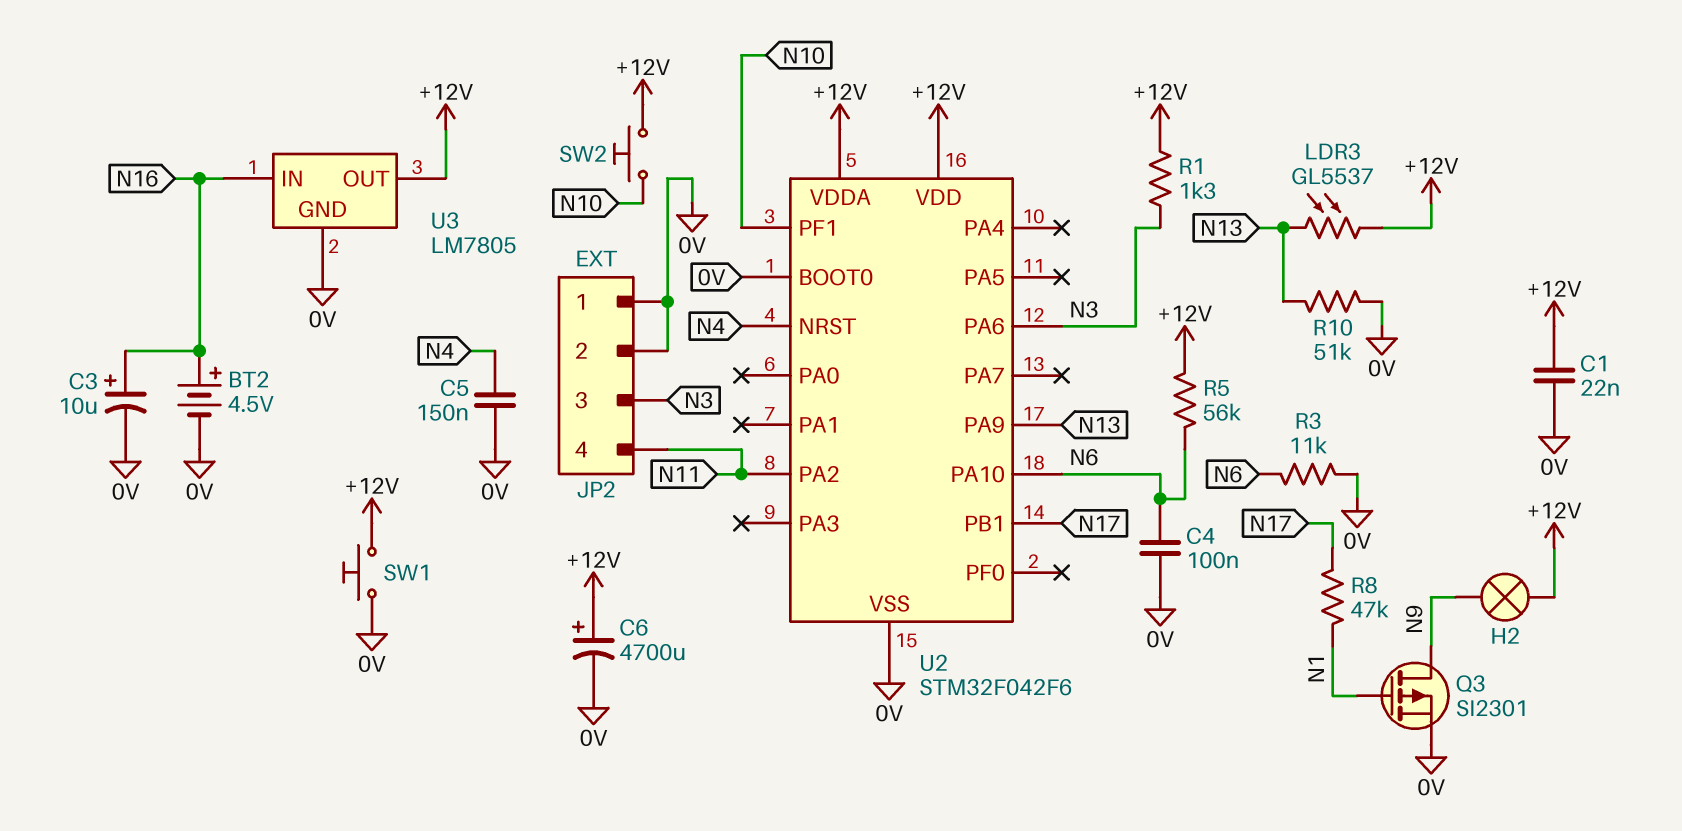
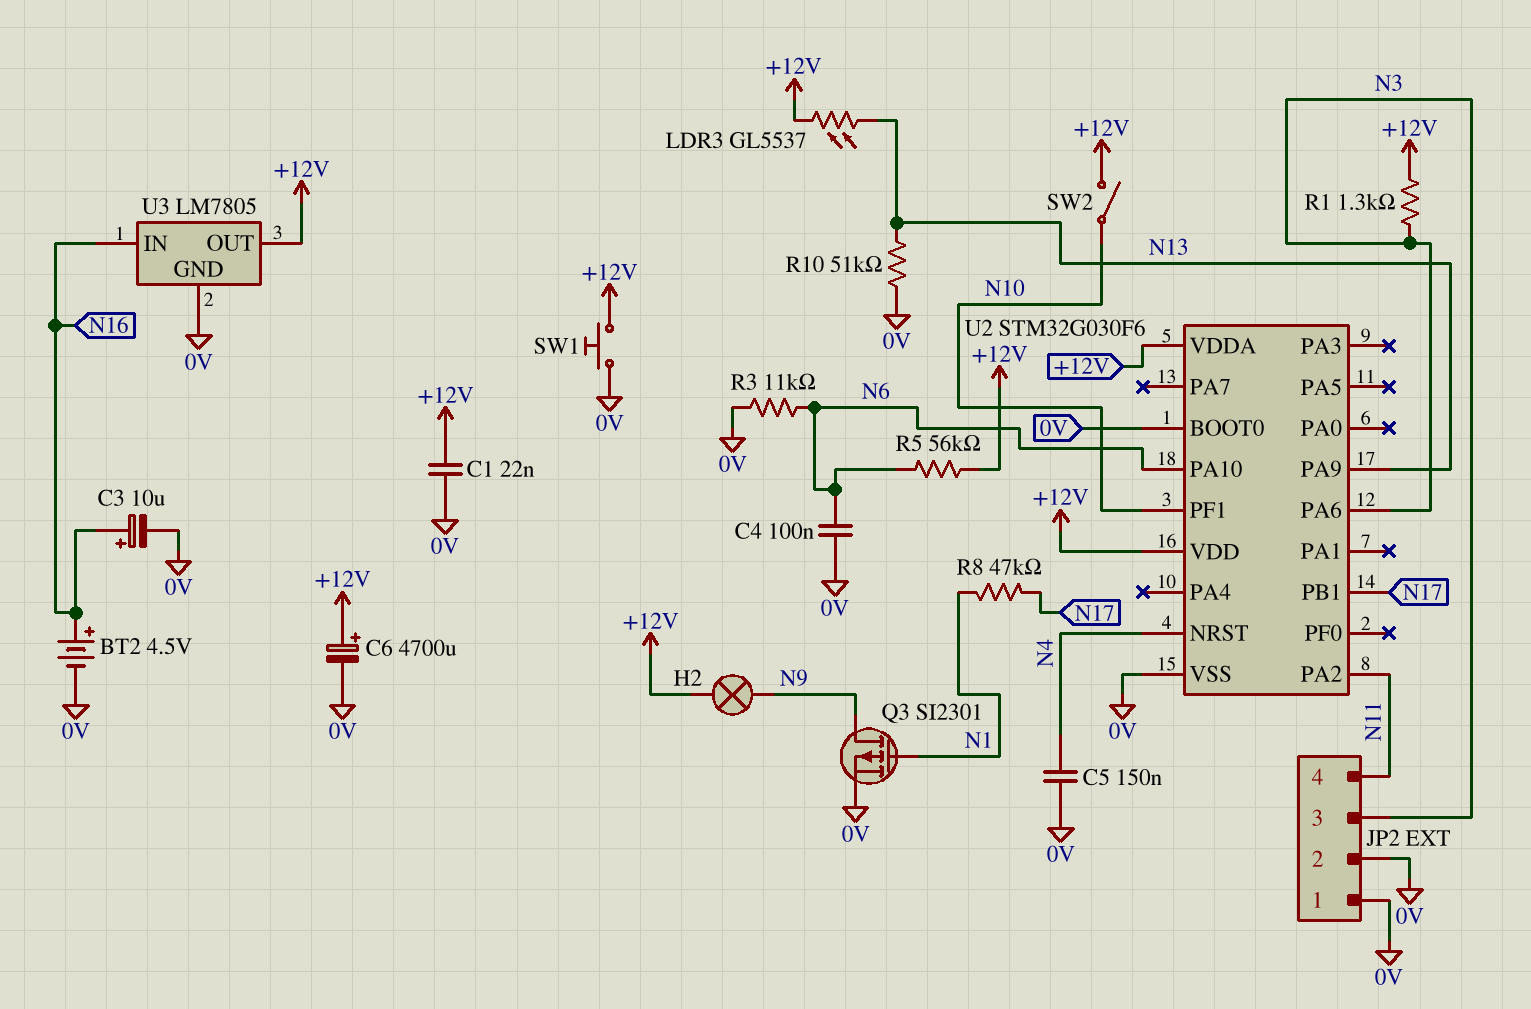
SW2: button (+12V, N10) -> switch (+12V, N10)
U2: STM32F042F6 -> STM32G030F6

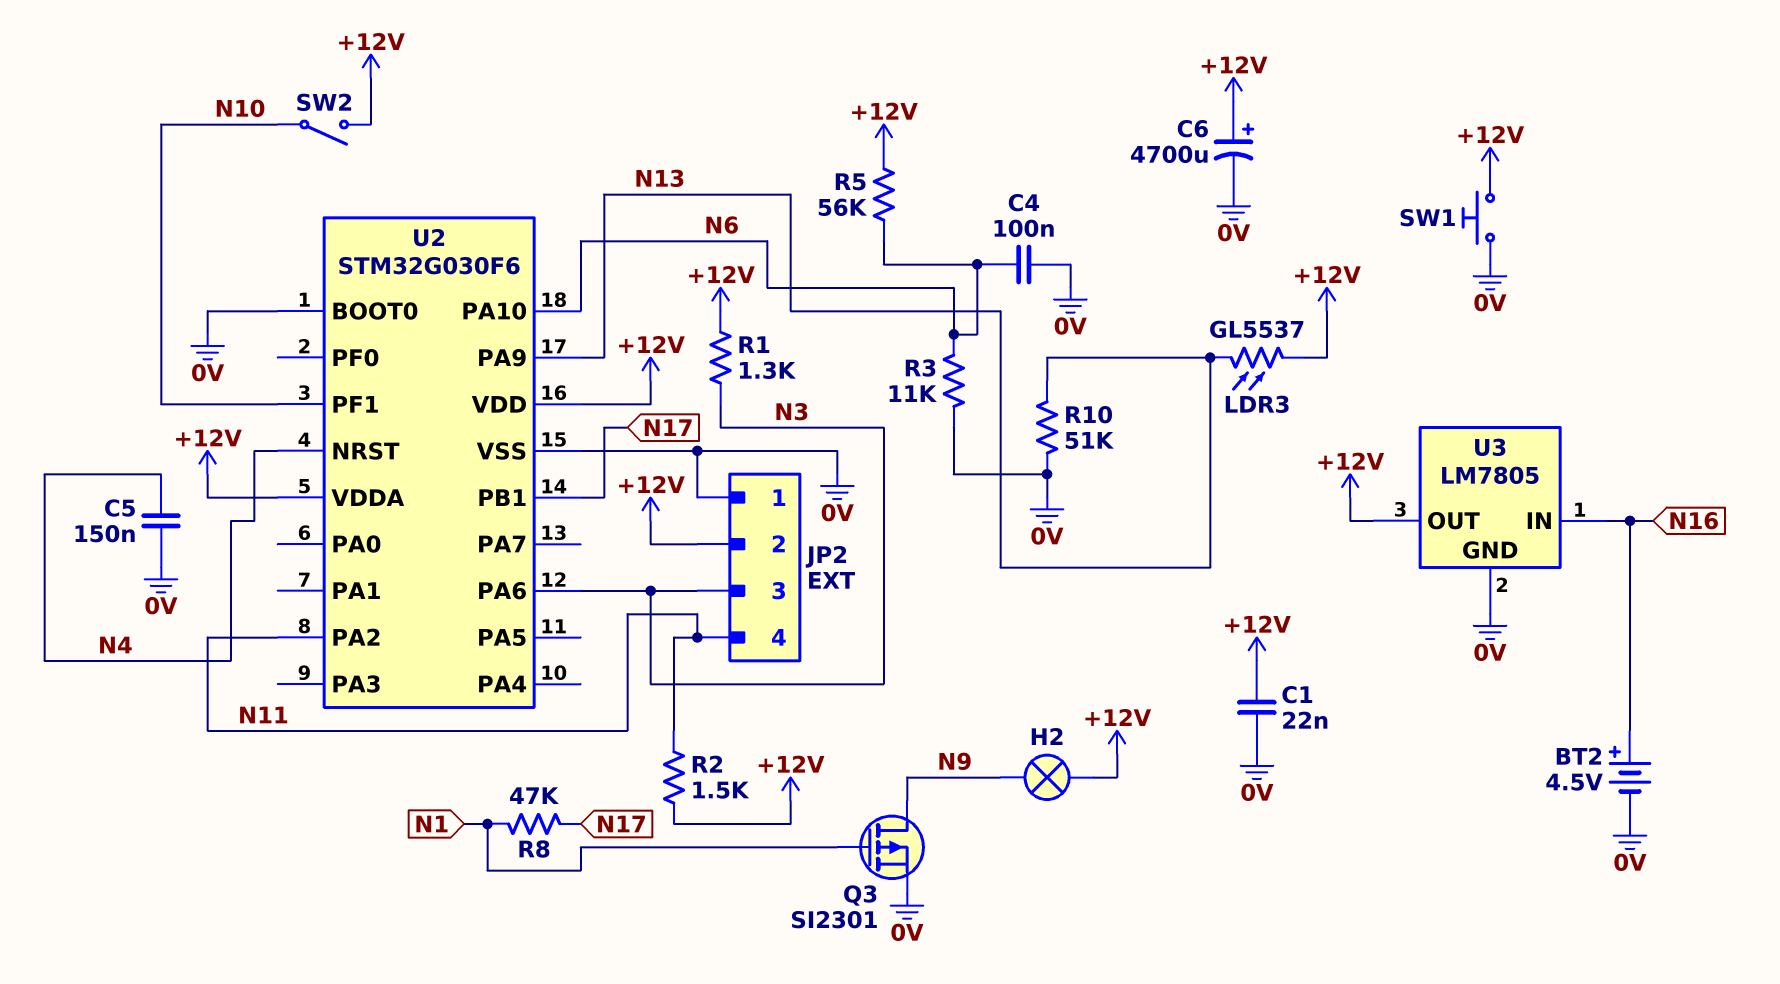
C3: 10uF (plus N16, minus 0V) -> none
JP2 pin 2: 0V -> +12V
R2: none -> 1.5k (+12V, N11)

